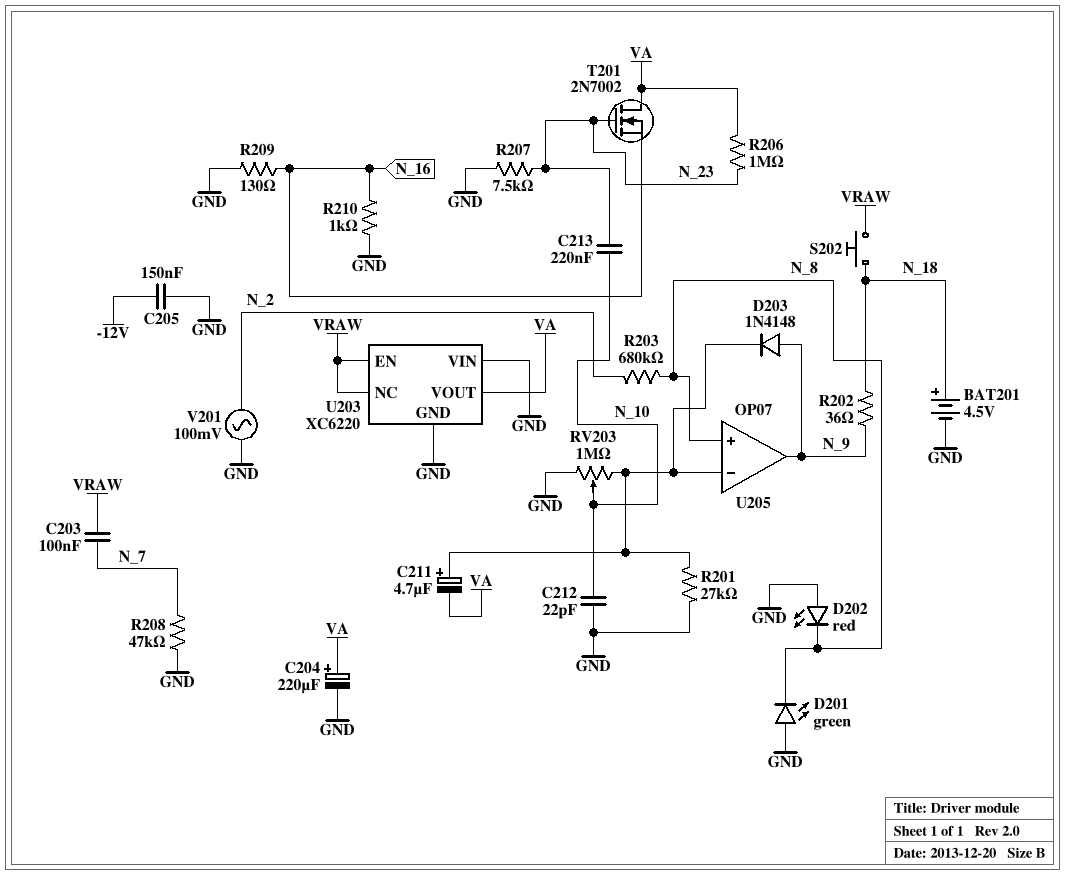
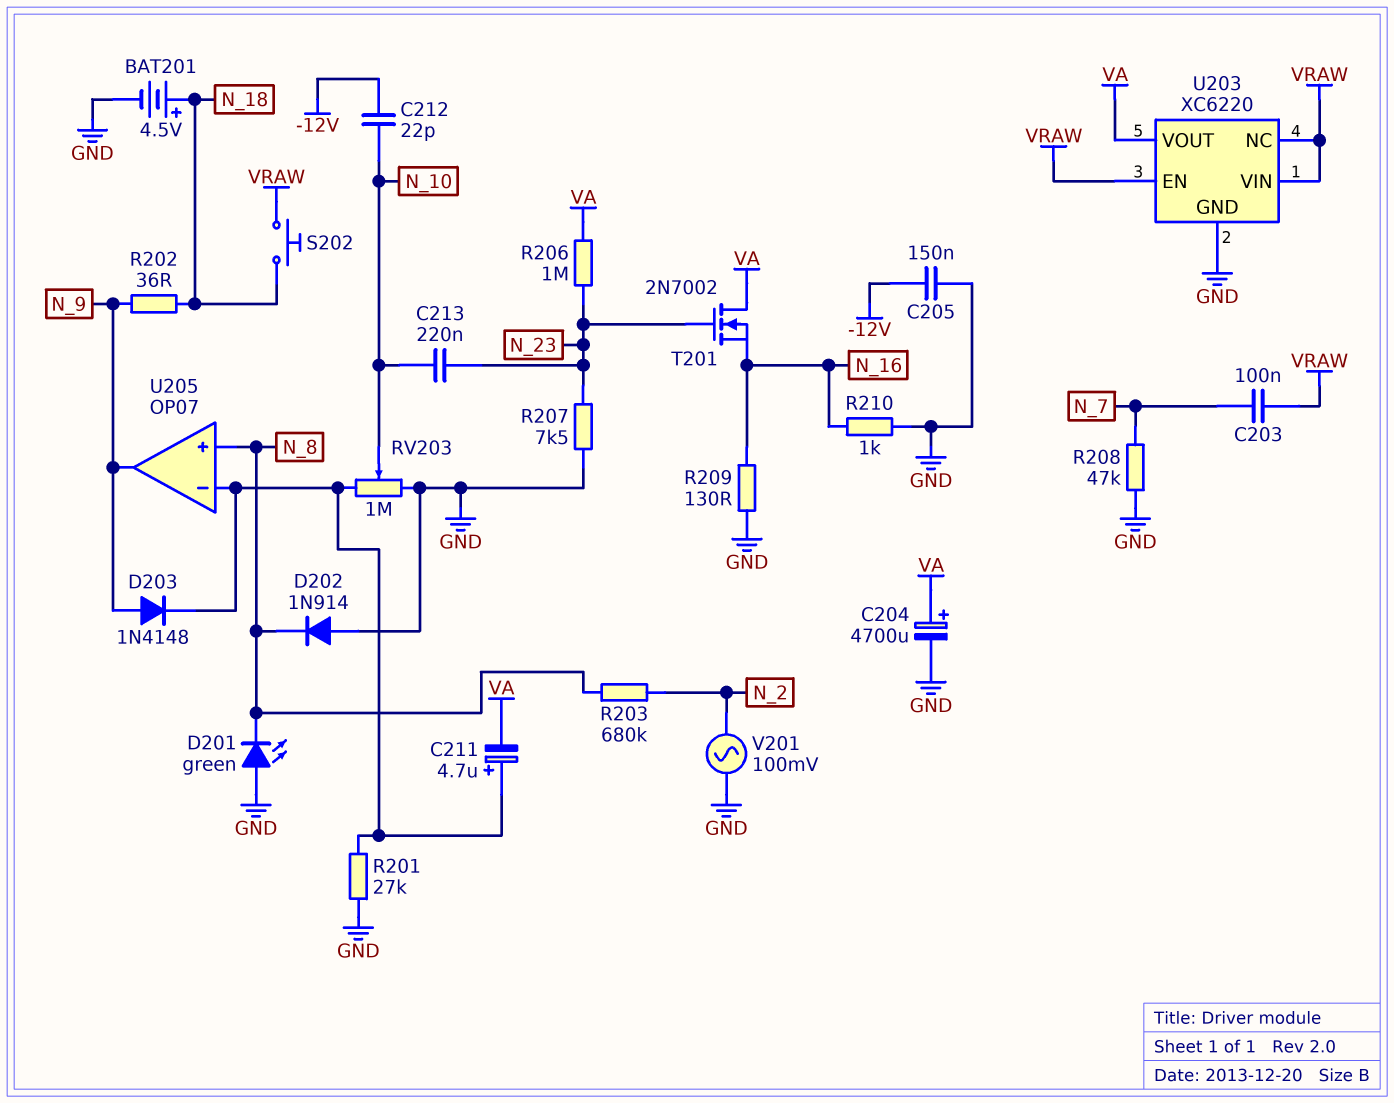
C204: 220uF (plus VA, minus GND) -> 4700uF (plus VA, minus GND)
C212: 22pF (GND, N_10) -> 22pF (-12V, N_10)
D202: LED red (A GND, K N_8) -> diode 1N914 (A GND, K N_8)
U203 pin VIN: GND -> VRAW

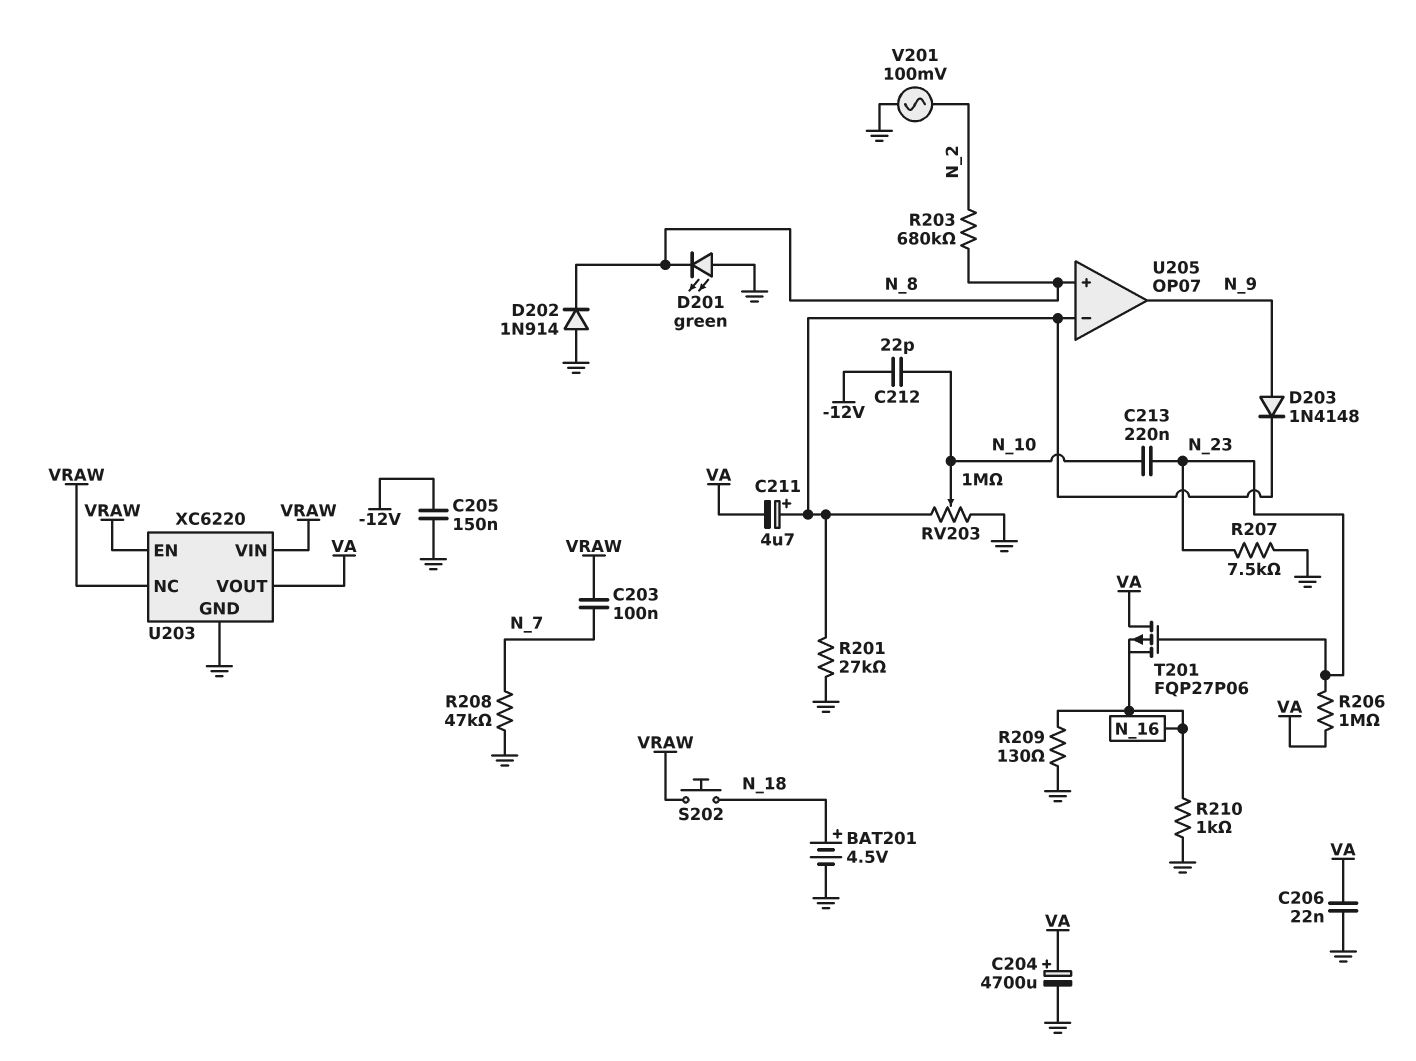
C206: none -> 22nF (GND, VA)
R202: 36 (N_9, N_18) -> none
T201: NMOS 2N7002 (G N_23, D VA, S N_16) -> PMOS FQP27P06 (G N_23, D VA, S N_16)

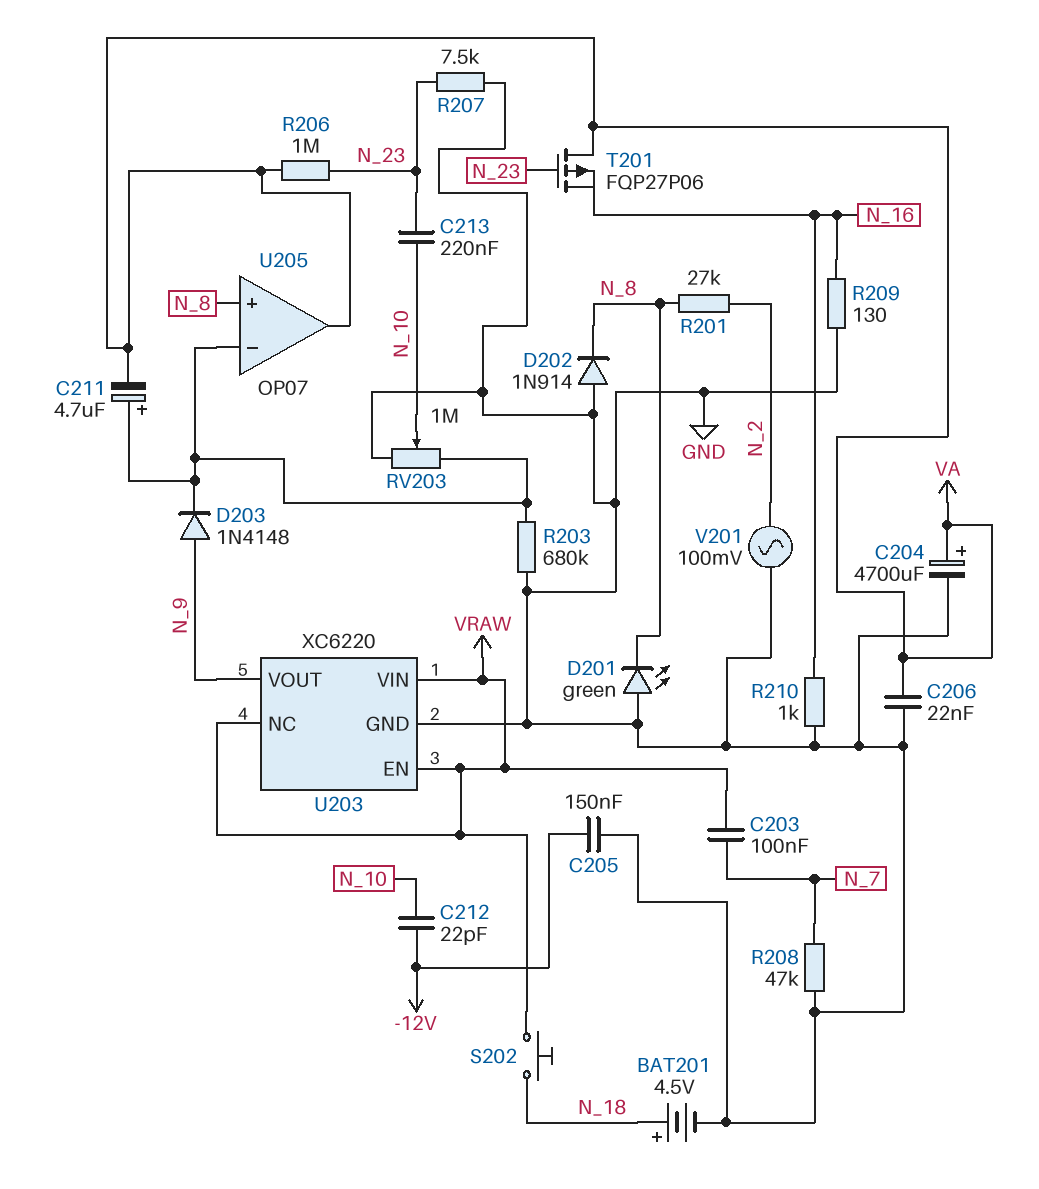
R201: 27k (GND, U205/in-) -> 27k (N_2, N_8)
R203: 680k (N_2, N_8) -> 680k (GND, U205/in-)
U203 pin VOUT: VA -> N_9
U205 pin out: N_9 -> VA

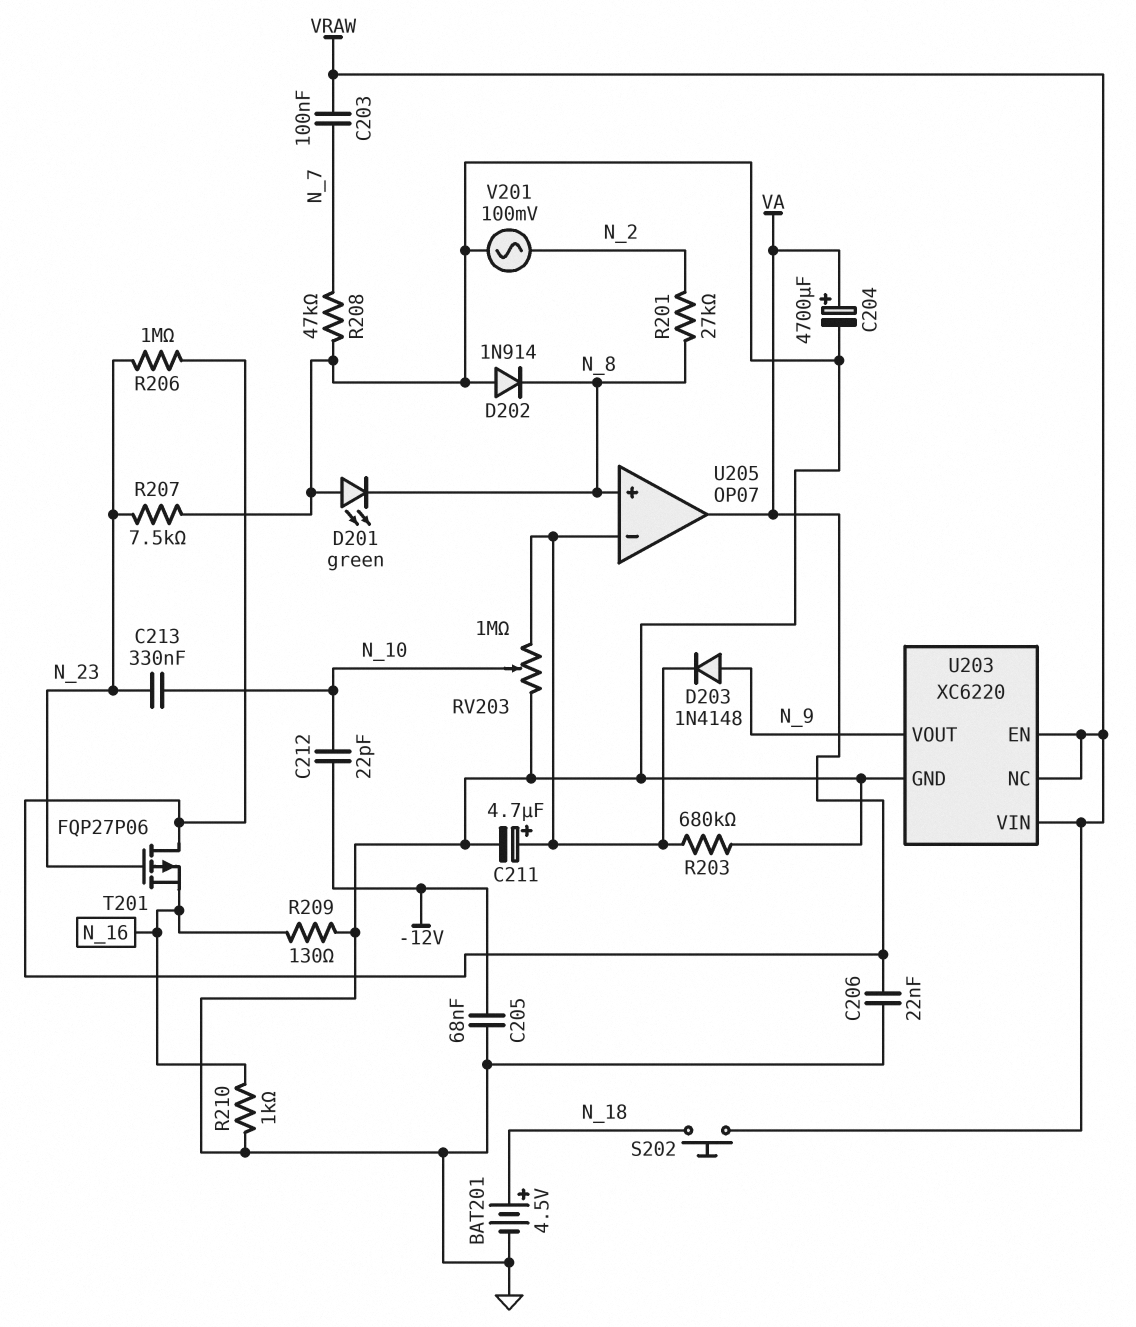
C205: 150nF (-12V, GND) -> 68nF (-12V, GND)
C211: 4.7uF (plus U205/in-, minus VA) -> 4.7uF (plus U205/in-, minus GND)
C213: 220nF (N_10, N_23) -> 330nF (N_10, N_23)

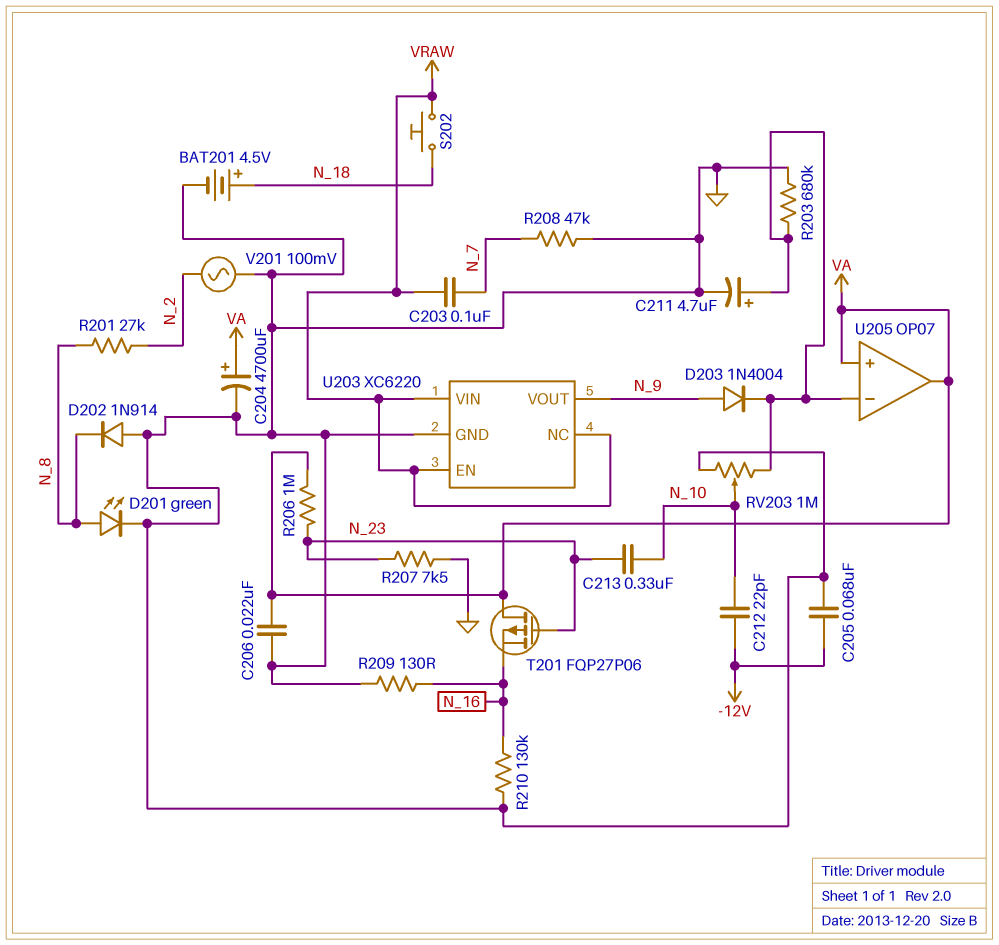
D201: LED green (A GND, K N_8) -> LED green (A N_8, K GND)
D203: diode 1N4148 (A N_9, K U205/in-) -> diode 1N4004 (A N_9, K U205/in-)
R210: 1k (GND, N_16) -> 130k (GND, N_16)
U205 pin in+: N_8 -> VA

